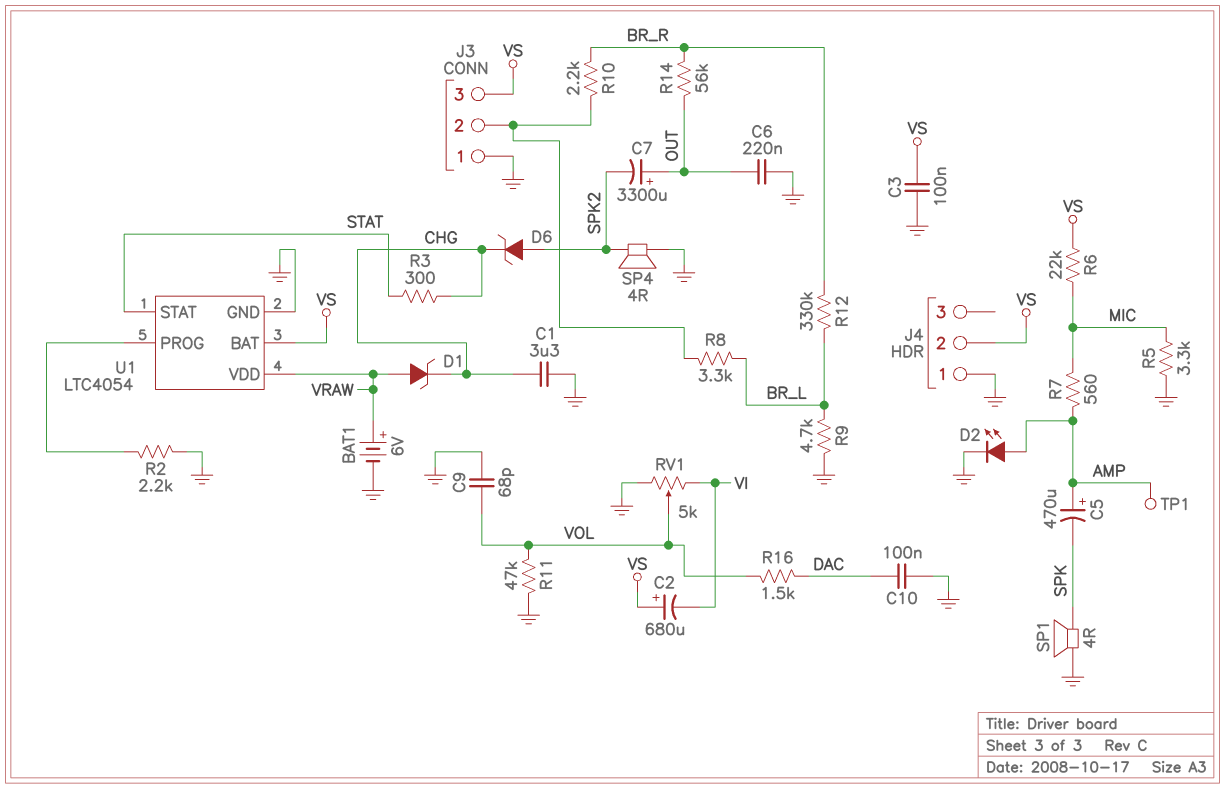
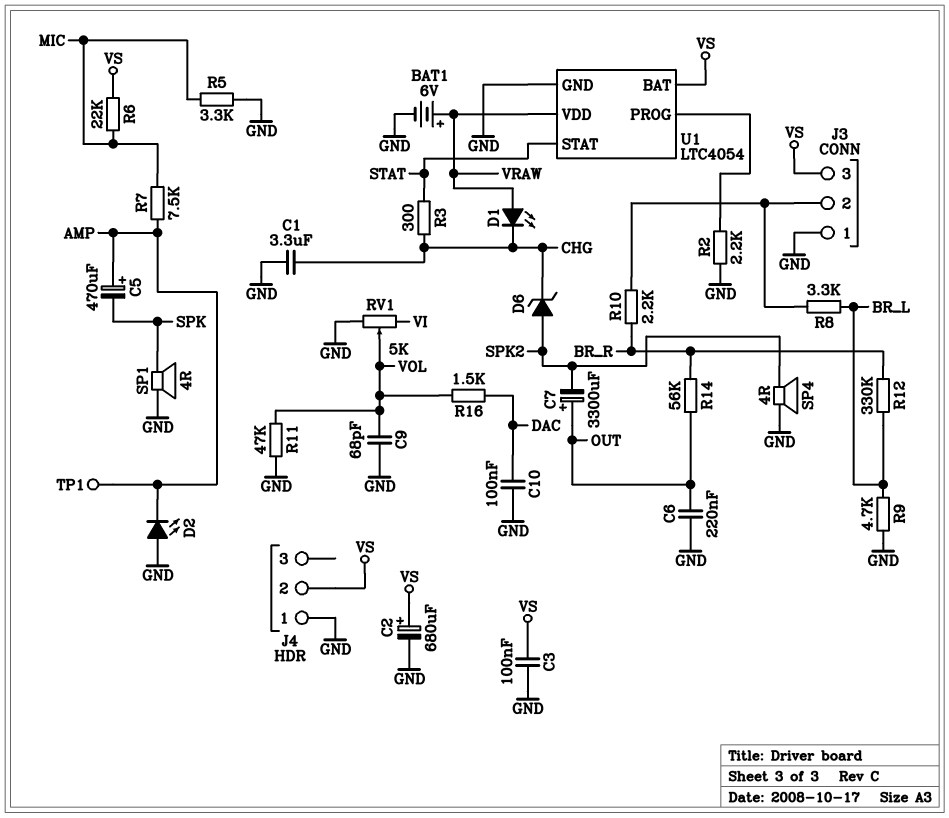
C2: 680uF (plus VS, minus VI) -> 680uF (plus VS, minus GND)
D1: zener (A VRAW, K CHG) -> LED (A VRAW, K CHG)
D2: LED (A AMP, K GND) -> LED (A GND, K AMP)
R7: 560 (AMP, MIC) -> 7.5k (AMP, MIC)

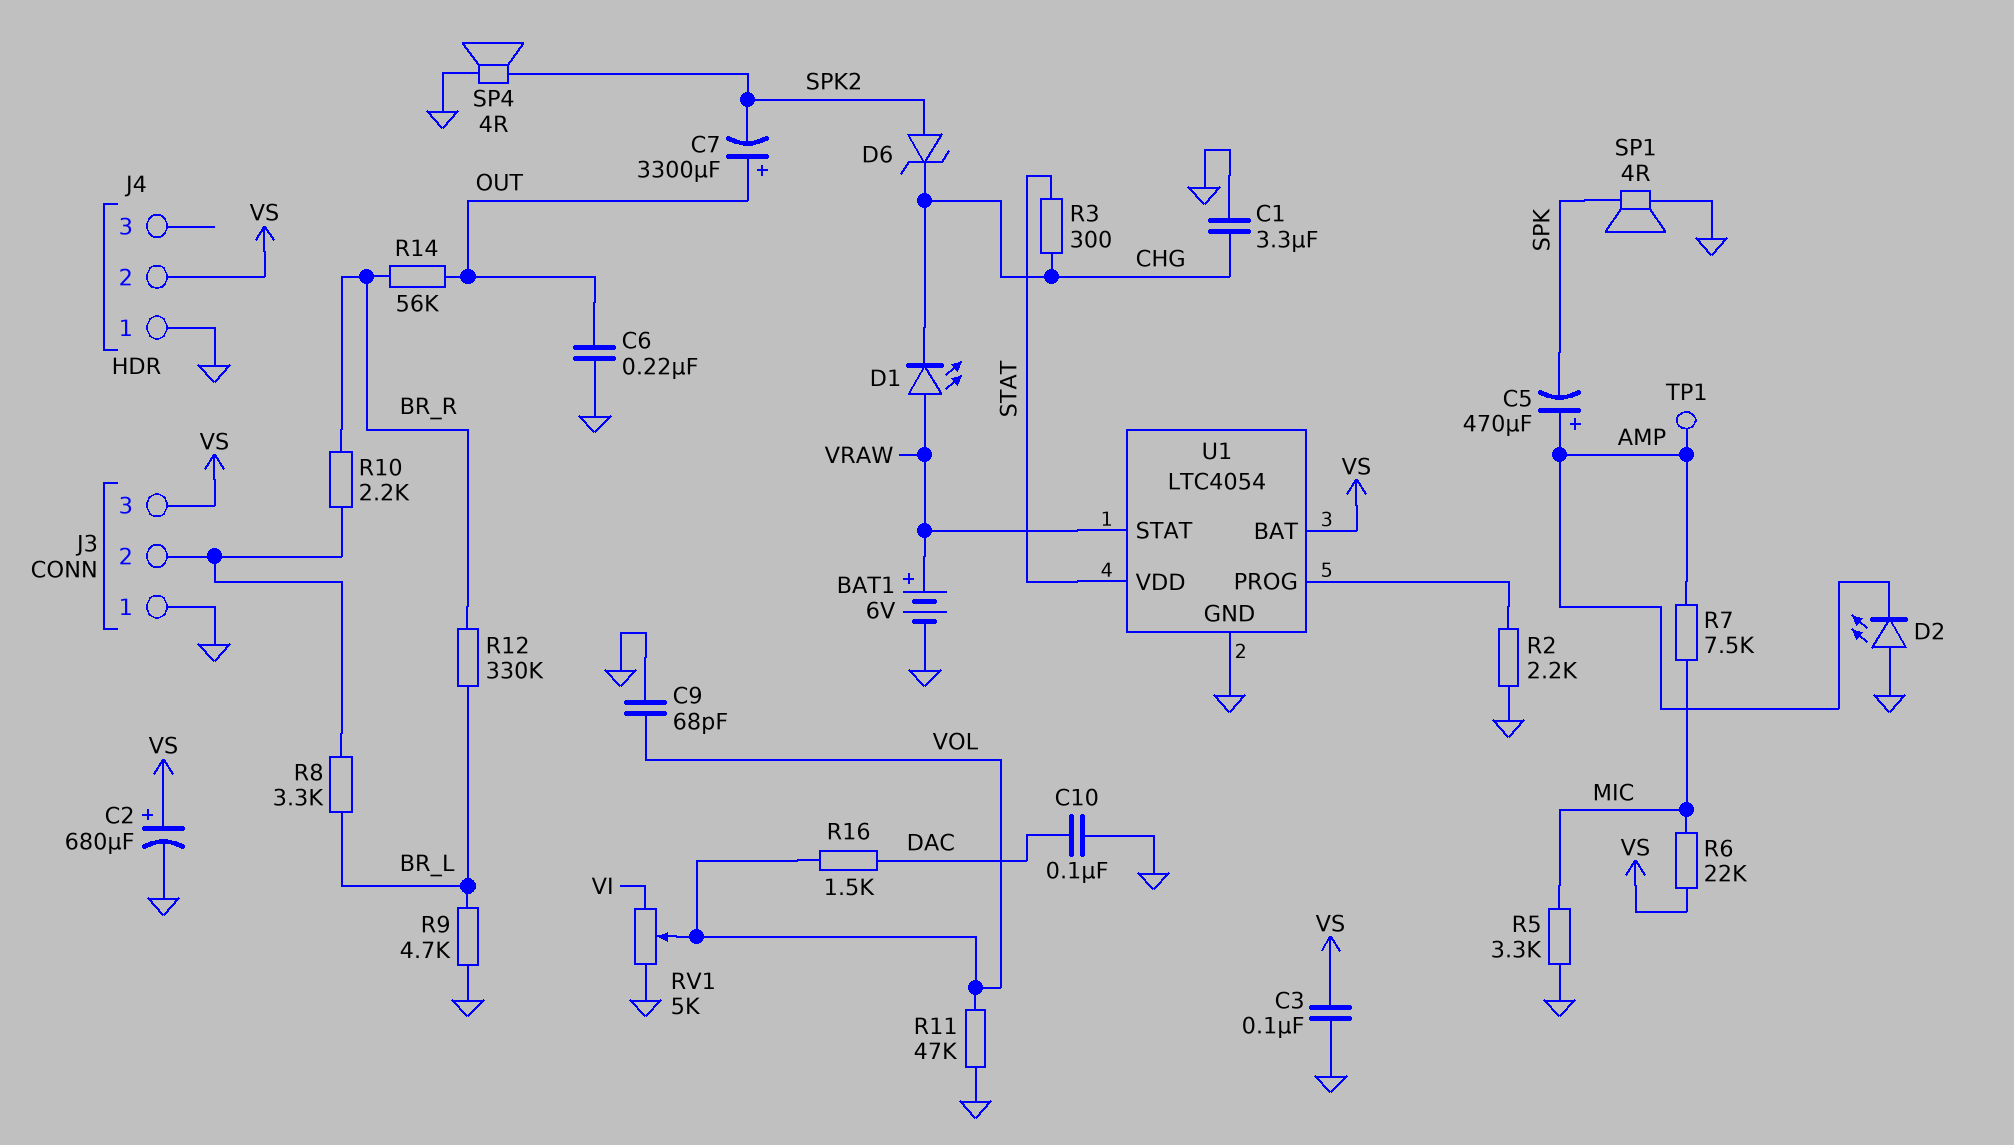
U1 pin STAT: STAT -> VRAW
U1 pin VDD: VRAW -> STAT

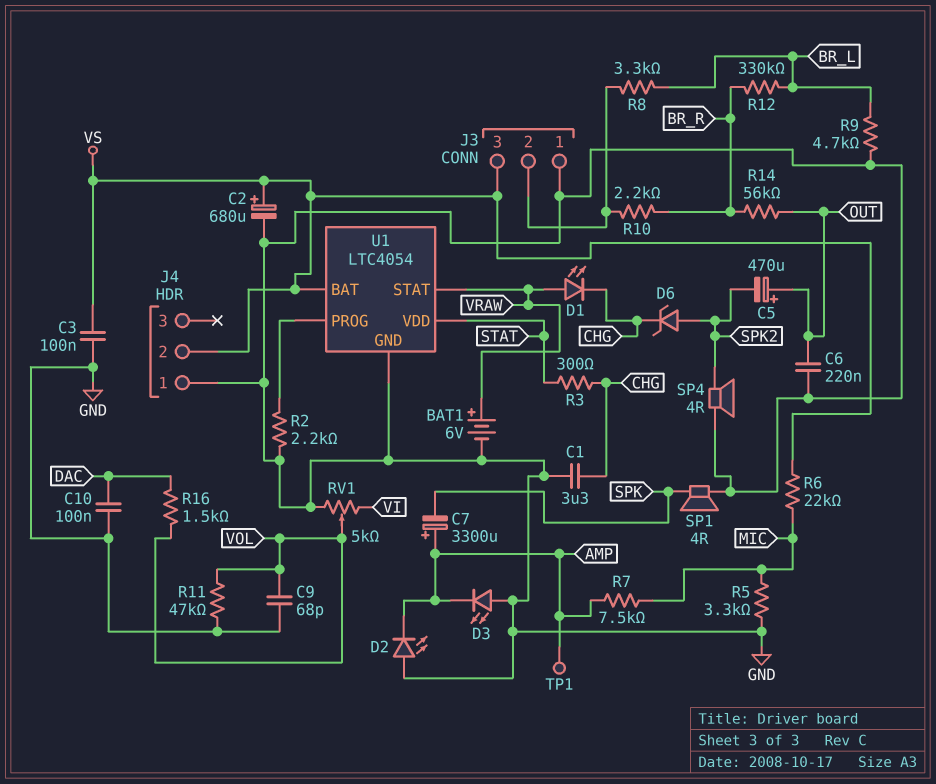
C5: 470uF (plus AMP, minus SPK) -> 470uF (plus OUT, minus SPK2)
C7: 3300uF (plus OUT, minus SPK2) -> 3300uF (plus AMP, minus SPK)
D3: none -> LED (A GND, K AMP)

